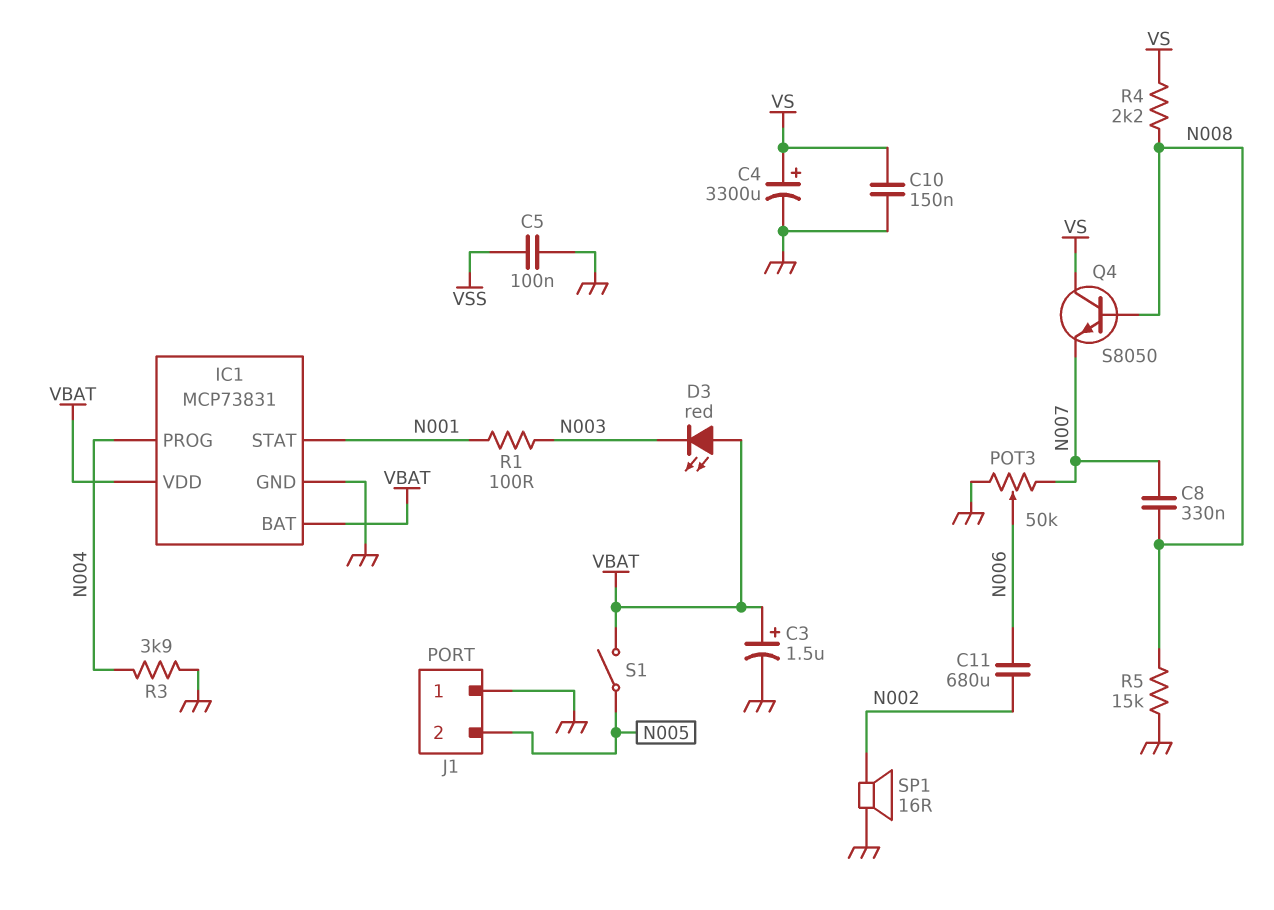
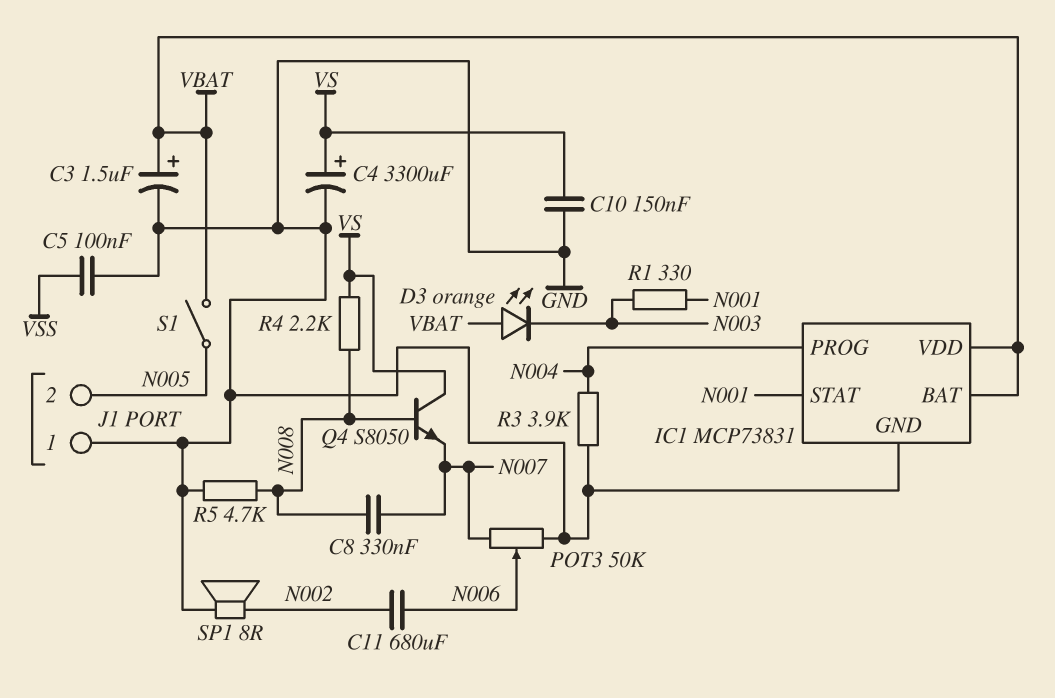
D3: LED red (A VBAT, K N003) -> LED orange (A VBAT, K N003)
R1: 100 (N001, N003) -> 330 (N001, N003)
R5: 15k (GND, N008) -> 4.7k (GND, N008)
SP1: speaker 16R (GND, N002) -> speaker 8R (GND, N002)

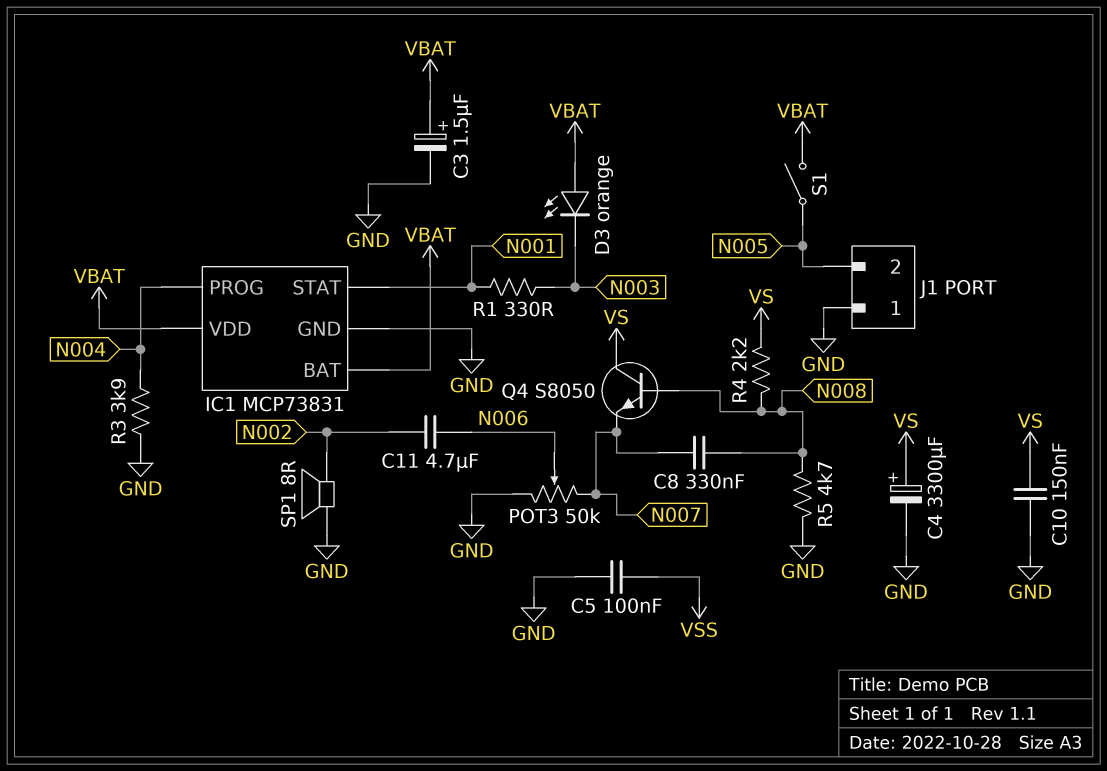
C11: 680uF (N002, N006) -> 4.7uF (N002, N006)

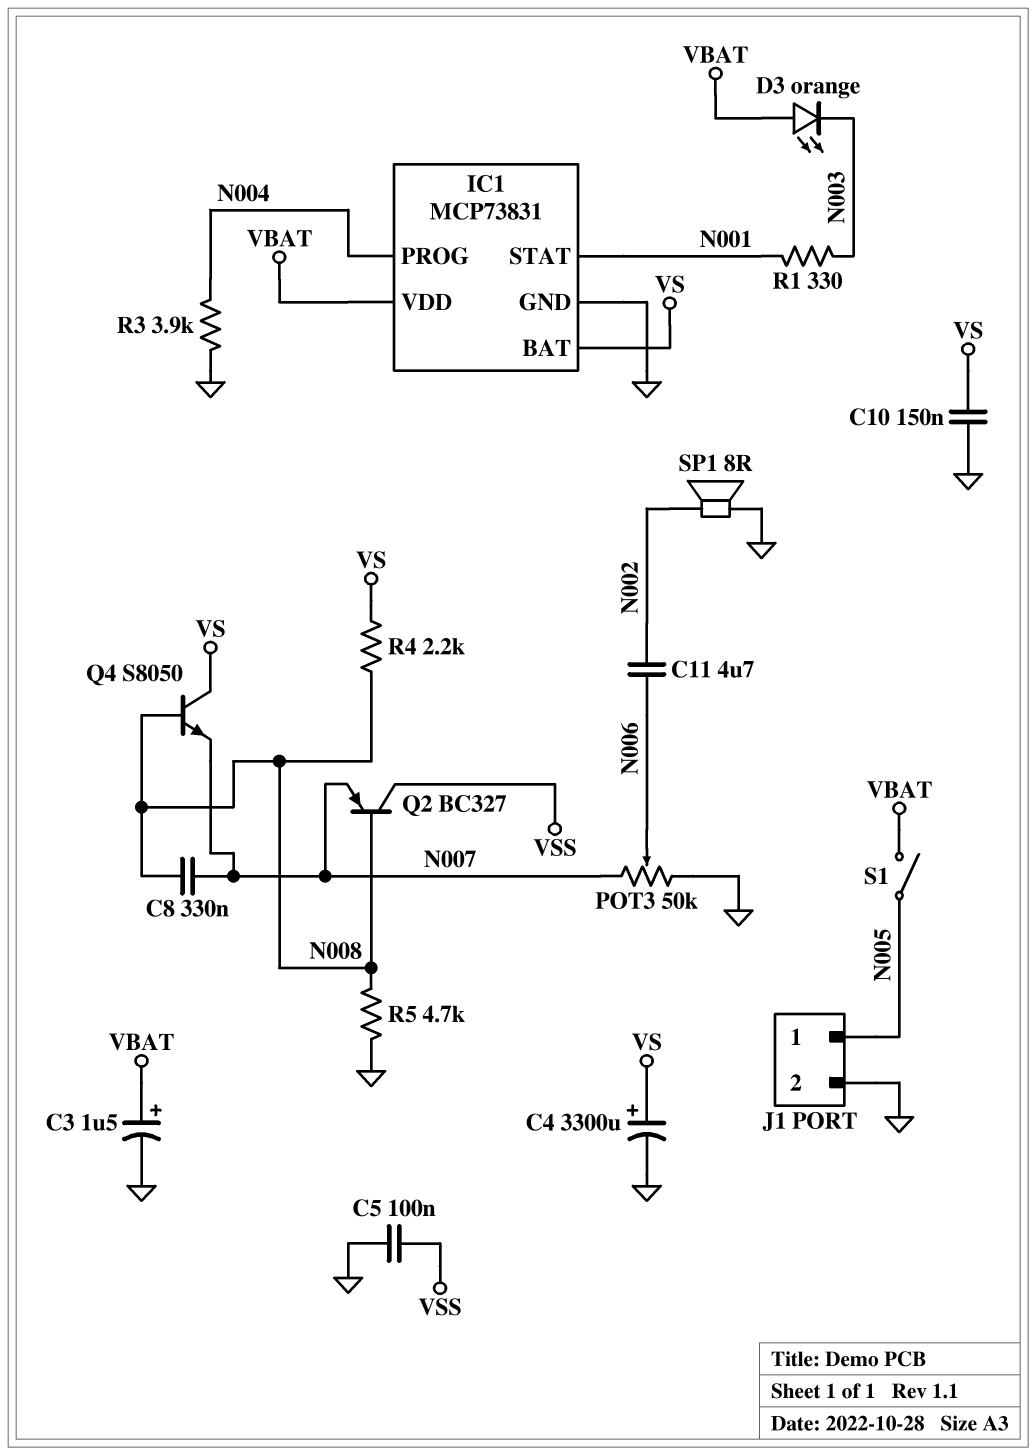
IC1 pin BAT: VBAT -> VS
J1 pin 1: GND -> N005
J1 pin 2: N005 -> GND
Q2: none -> PNP BC327 (B N008, C VSS, E N007)

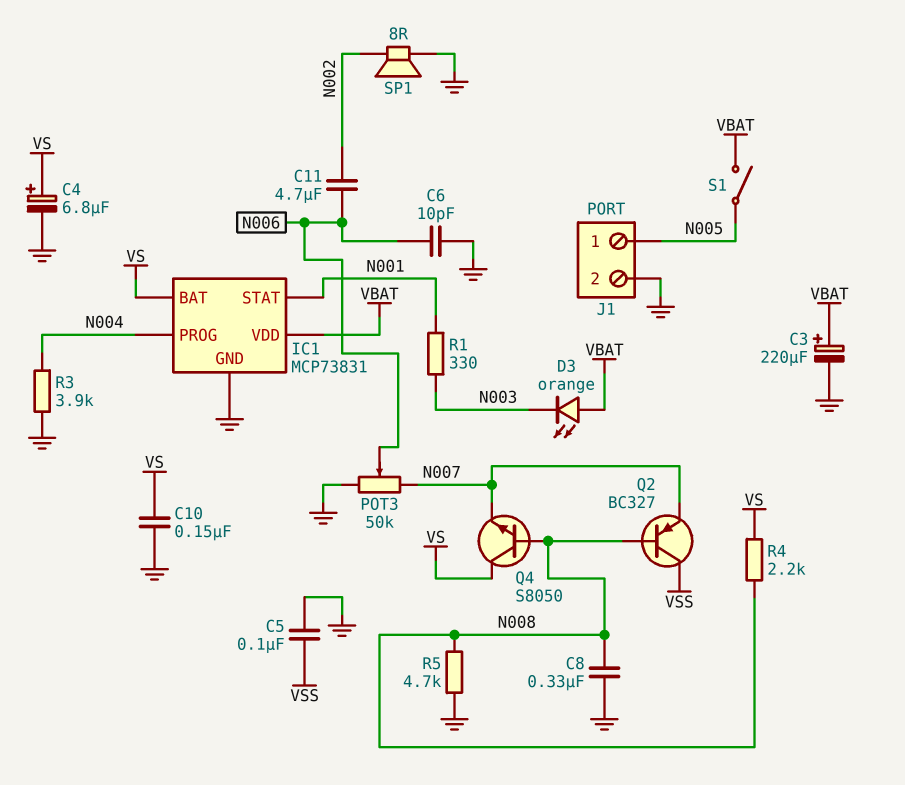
C3: 1.5uF (plus VBAT, minus GND) -> 220uF (plus VBAT, minus GND)
C4: 3300uF (plus VS, minus GND) -> 6.8uF (plus VS, minus GND)
C6: none -> 10pF (GND, N006)
C8: 330nF (N007, N008) -> 330nF (GND, N008)

